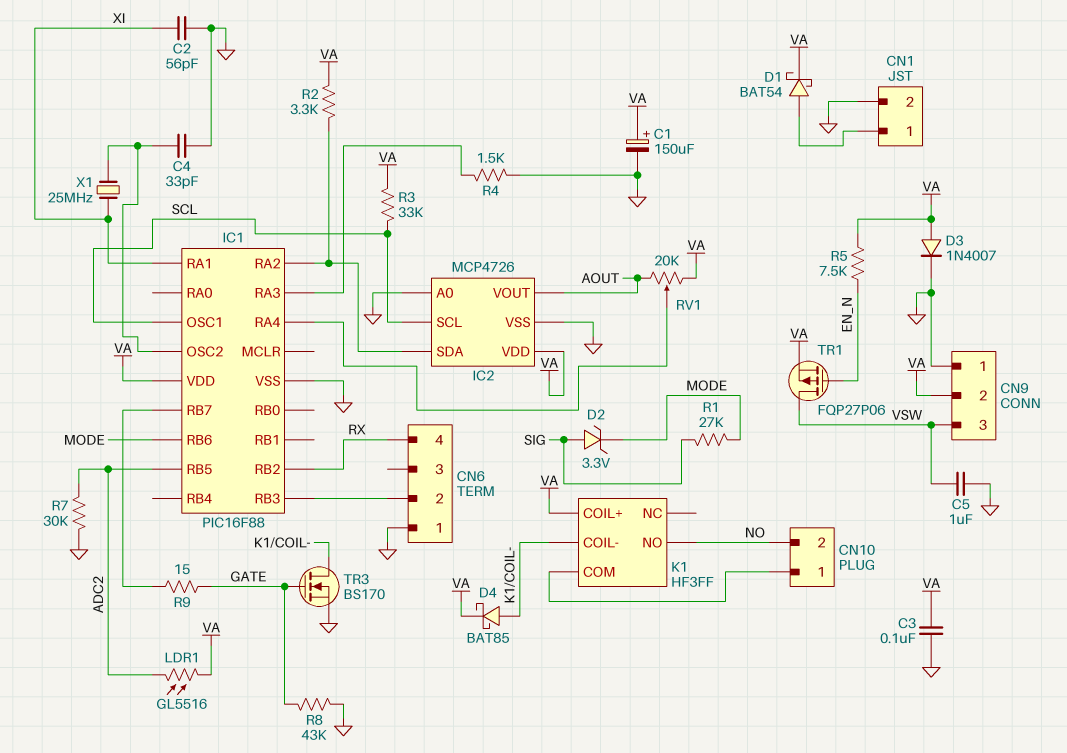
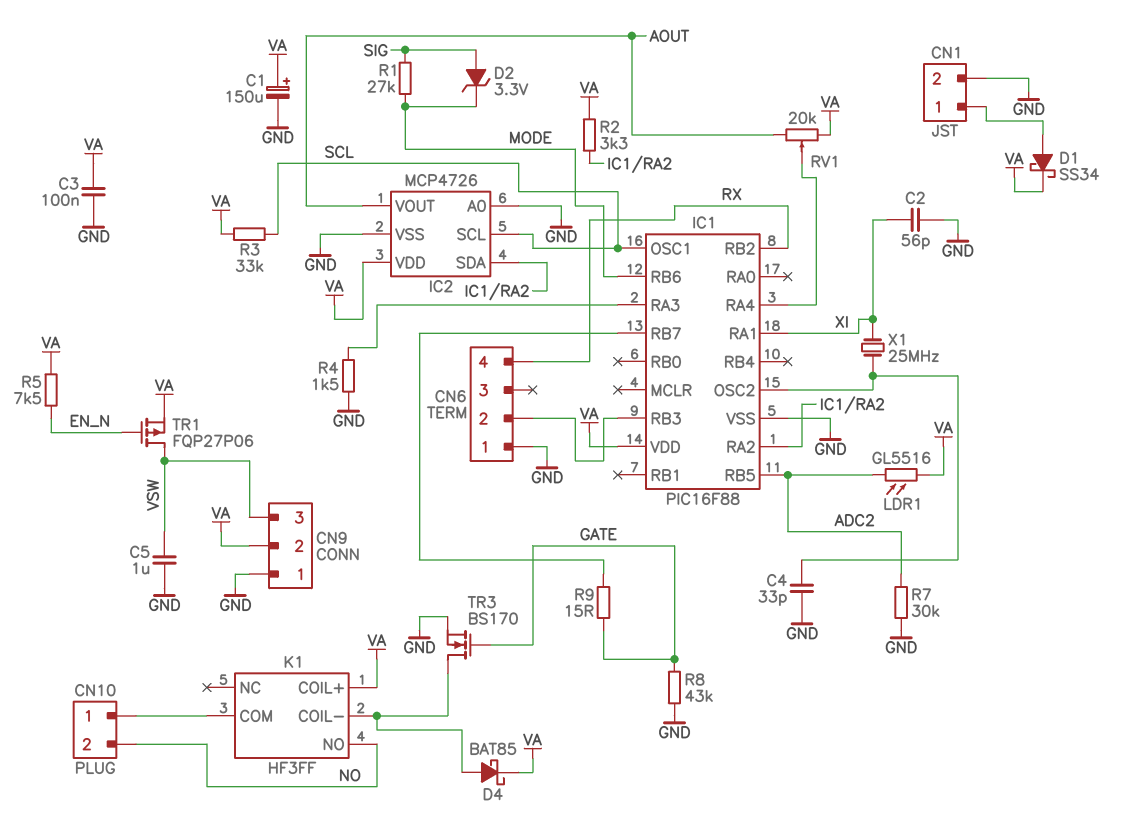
D1: schottky BAT54 (A CN1/1, K VA) -> schottky SS34 (A CN1/1, K VA)
D3: diode 1N4007 (A VA, K GND) -> none

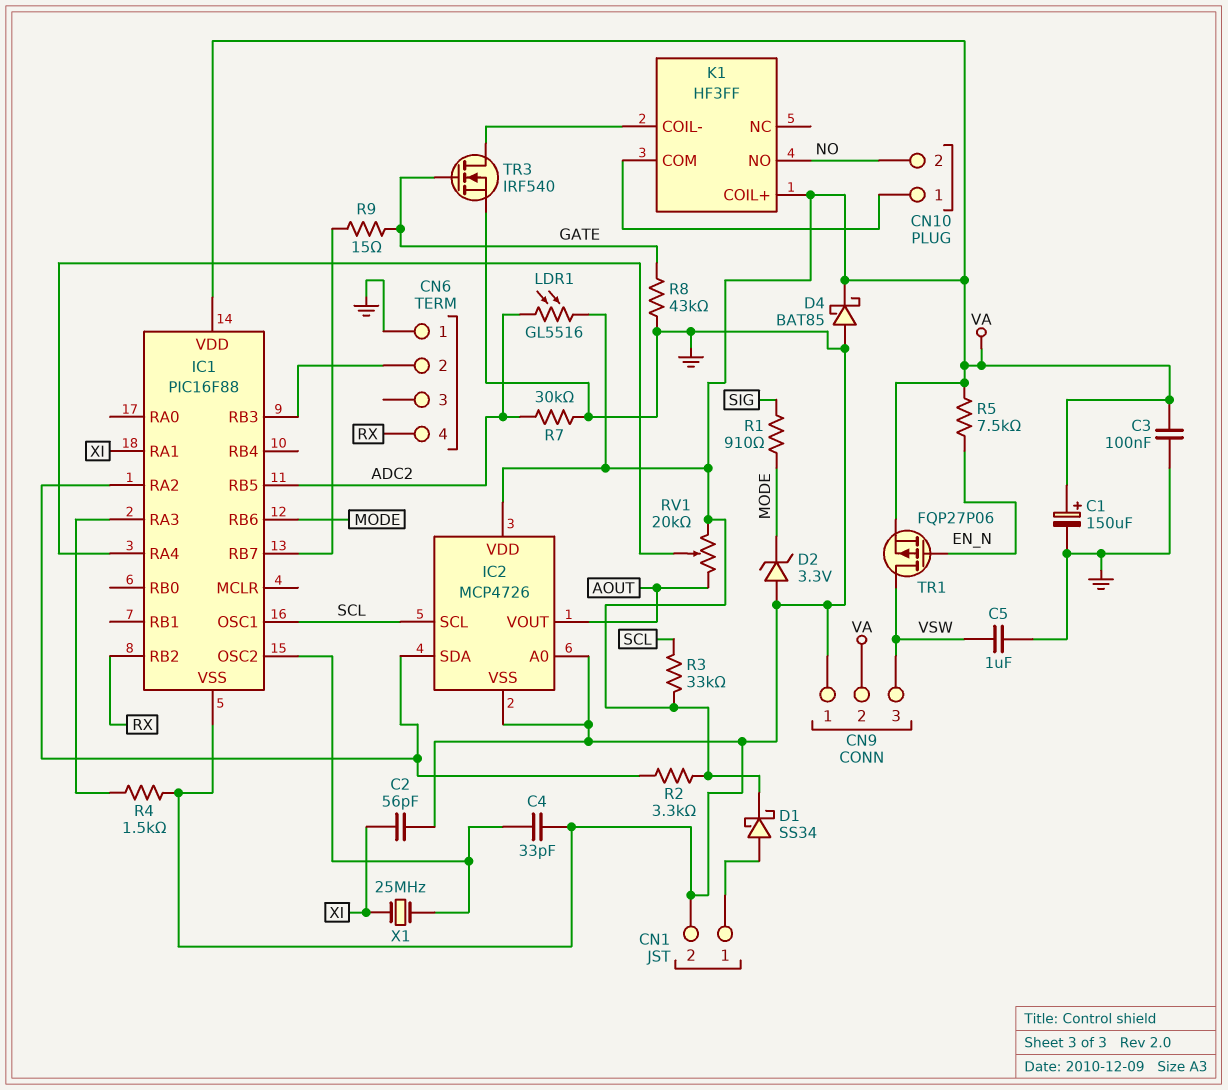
D2: zener 3.3V (A SIG, K MODE) -> zener 3.3V (A GND, K MODE)
D4: schottky BAT85 (A K1/COIL-, K VA) -> schottky BAT85 (A GND, K VA)
R1: 27k (MODE, SIG) -> 910 (MODE, SIG)
TR3: NMOS BS170 (G GATE, D K1/COIL-, S GND) -> NMOS IRF540 (G GATE, D K1/COIL-, S GND)

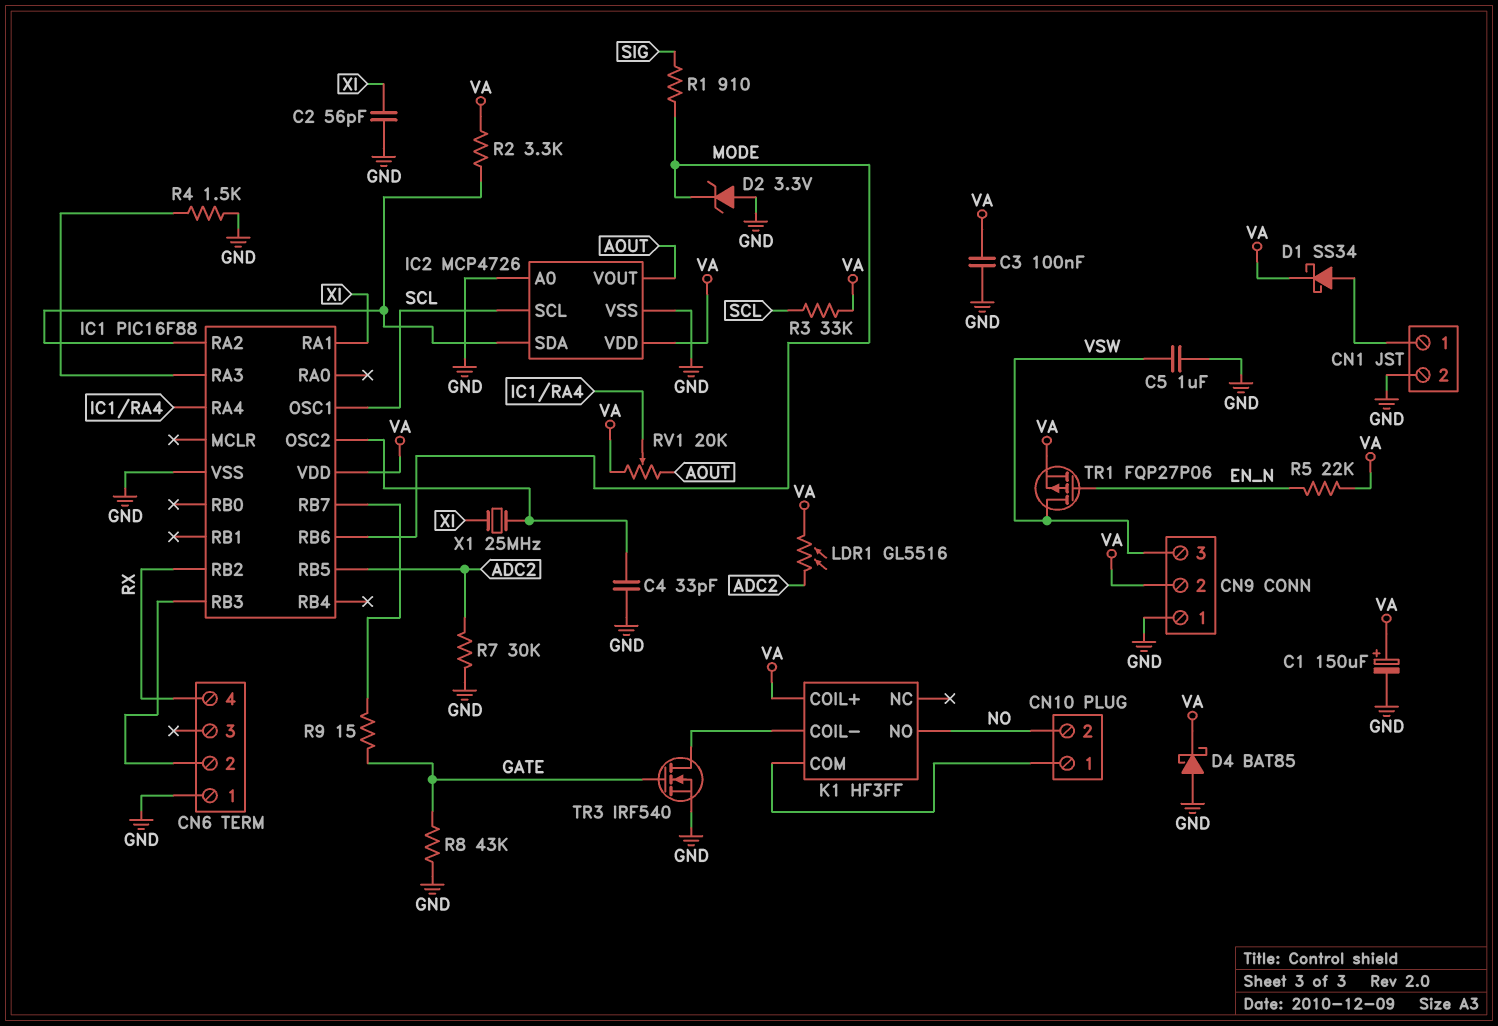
R5: 7.5k (EN_N, VA) -> 22k (EN_N, VA)

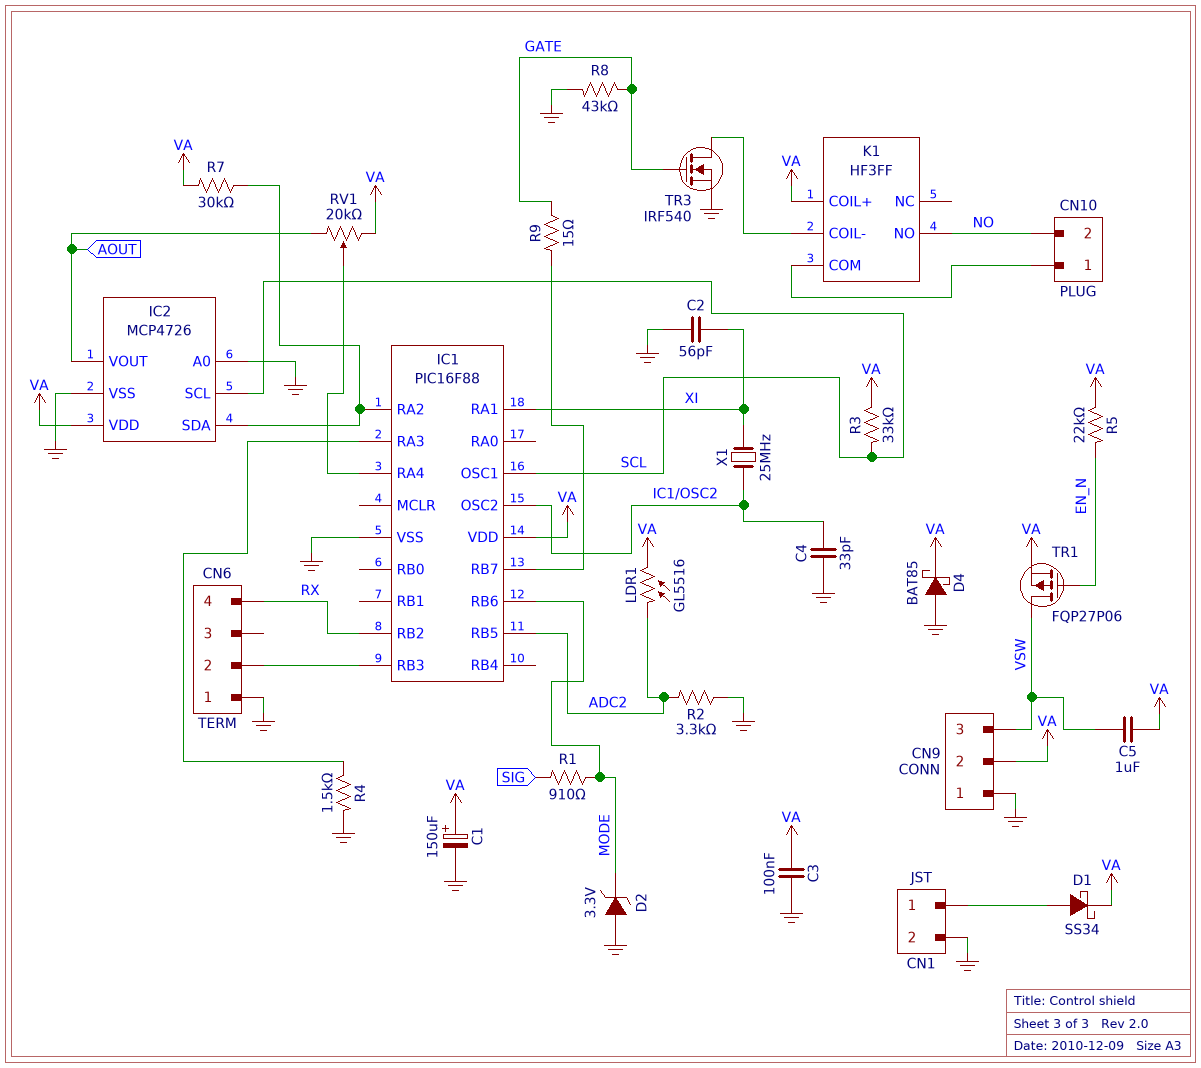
C5: 1uF (GND, VSW) -> 1uF (VA, VSW)
R2: 3.3k (IC1/RA2, VA) -> 3.3k (ADC2, GND)
R7: 30k (ADC2, GND) -> 30k (IC1/RA2, VA)

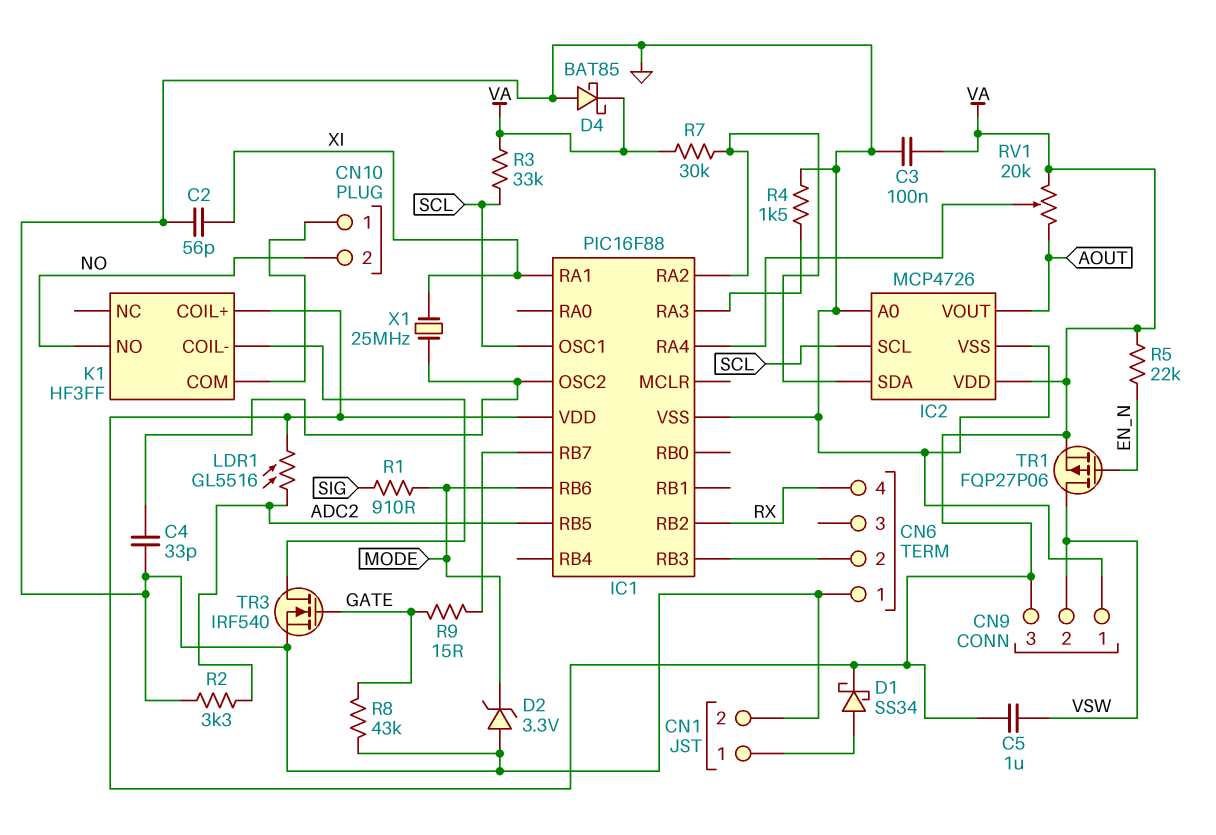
C1: 150uF (plus VA, minus GND) -> none
CN9 pin 2: VA -> VSW
CN9 pin 3: VSW -> VA

